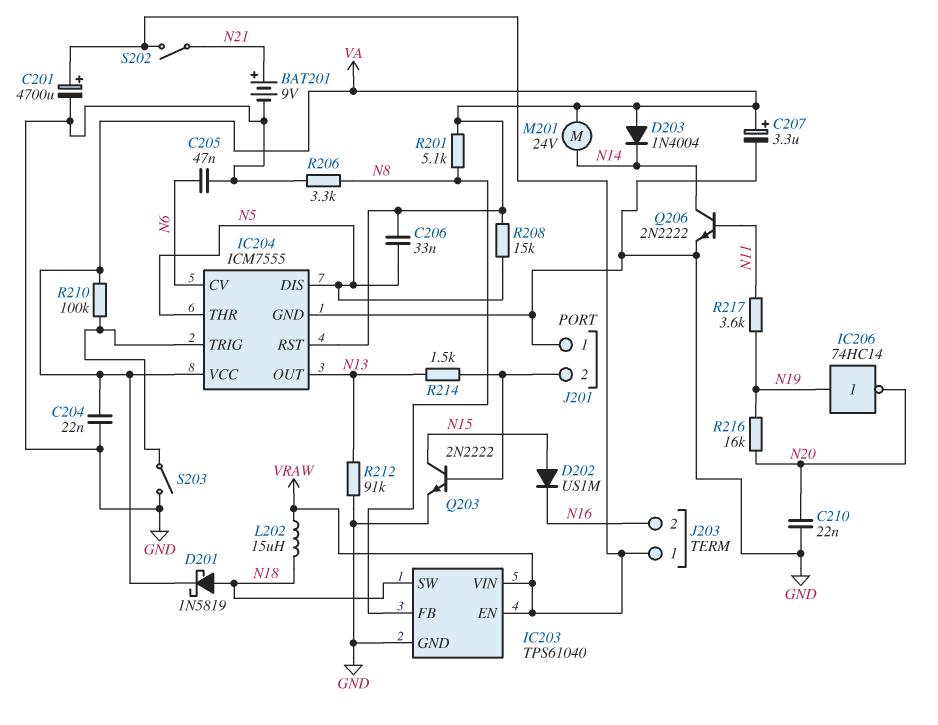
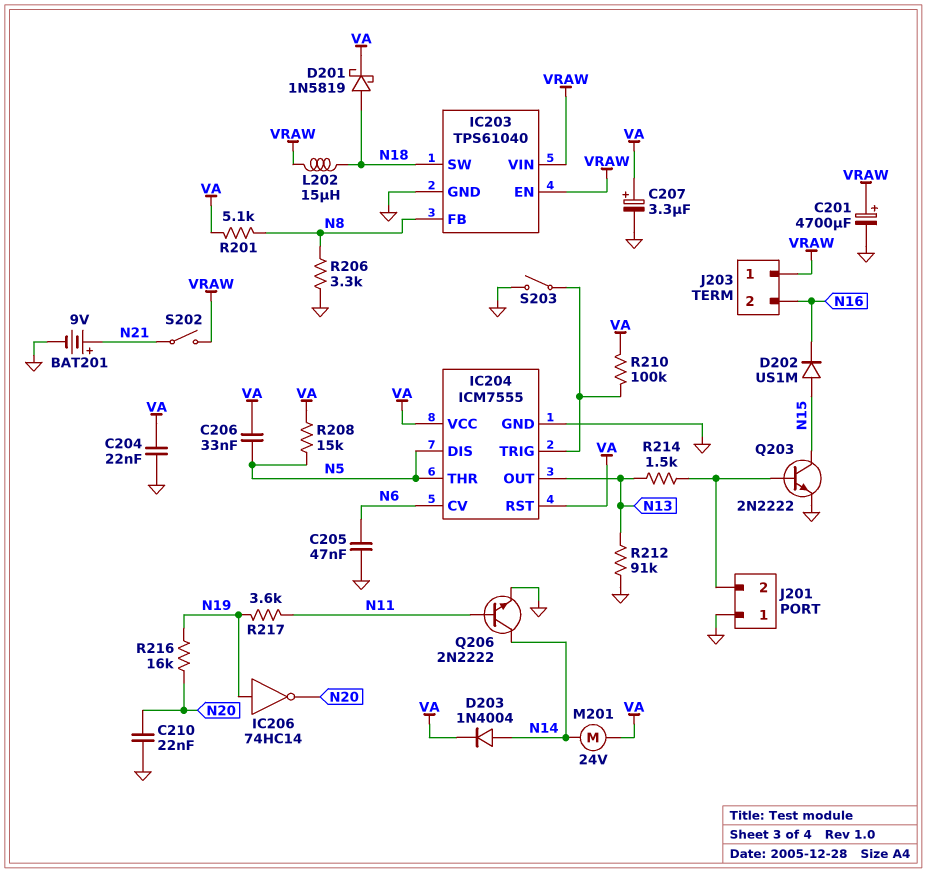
D203: diode 1N4004 (A VA, K N14) -> diode 1N4004 (A N14, K VA)

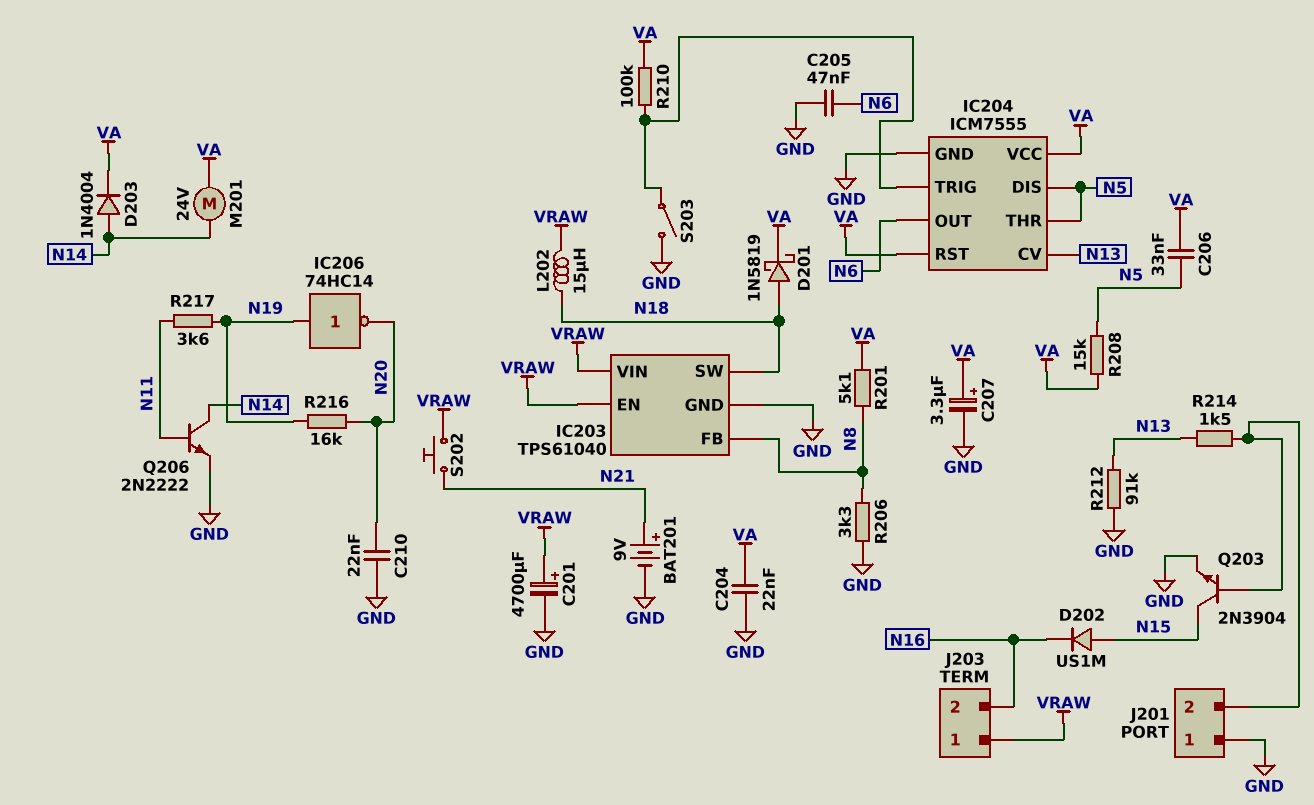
IC204 pin CV: N6 -> N13
IC204 pin OUT: N13 -> N6
Q203: NPN 2N2222 (B J201/2, C N15, E GND) -> NPN 2N3904 (B J201/2, C N15, E GND)
S202: switch (N21, VRAW) -> button (N21, VRAW)

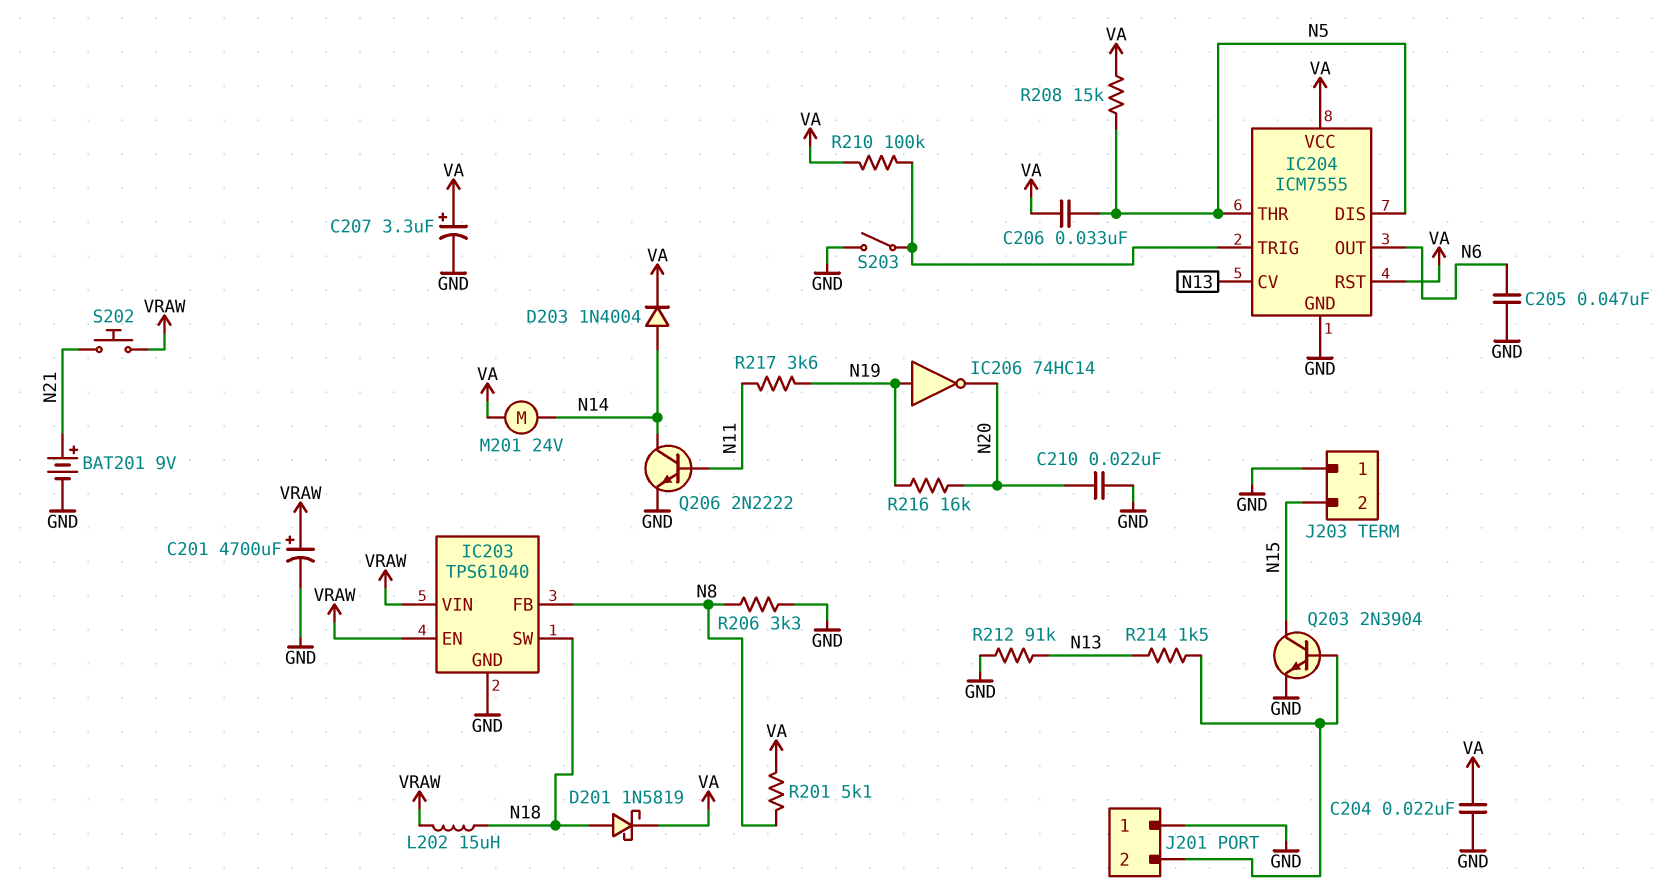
D202: diode US1M (A N15, K N16) -> none
J203 pin 1: VRAW -> GND
J203 pin 2: N16 -> N15

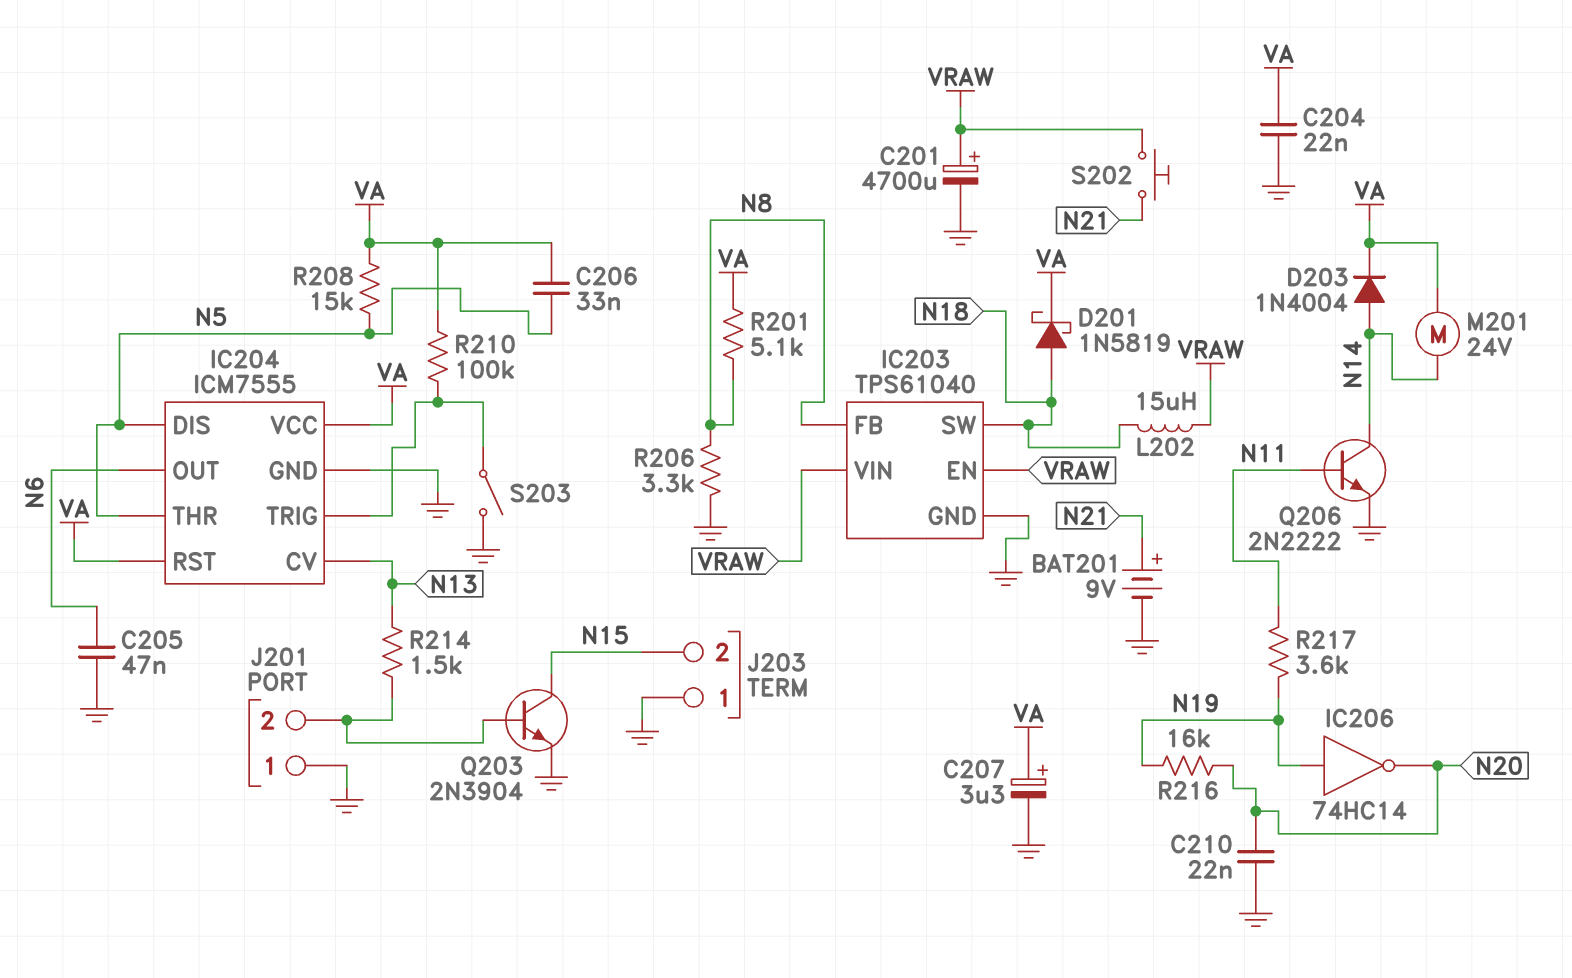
R212: 91k (GND, N13) -> none

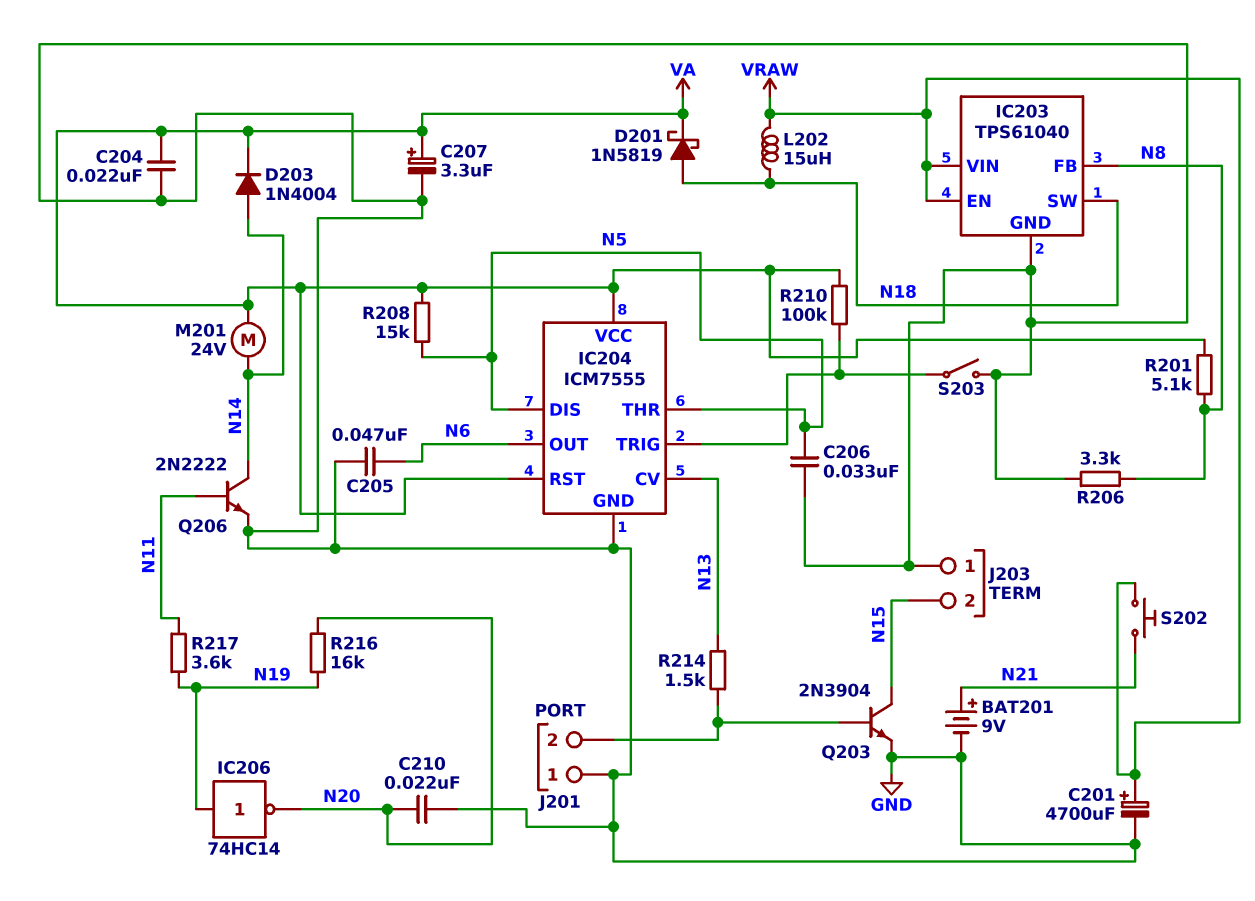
C206: 33nF (N5, VA) -> 33nF (GND, N5)

